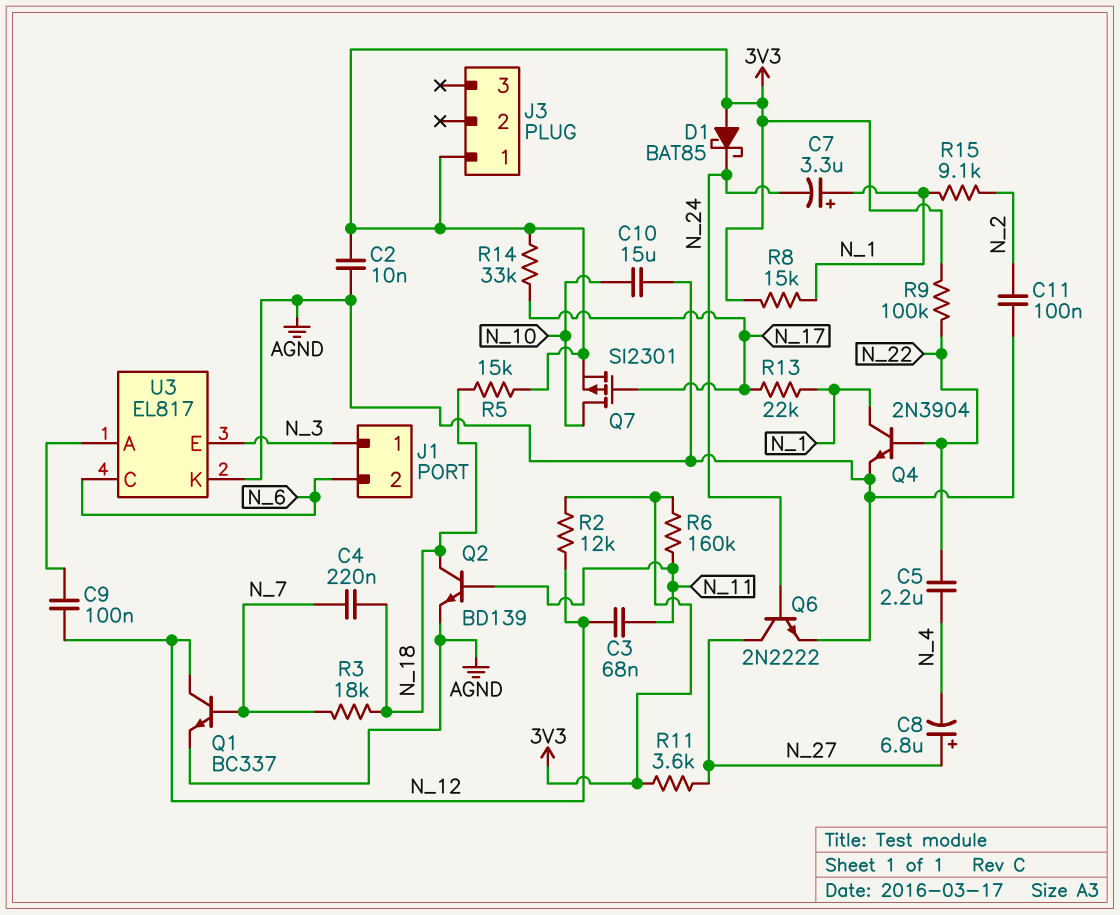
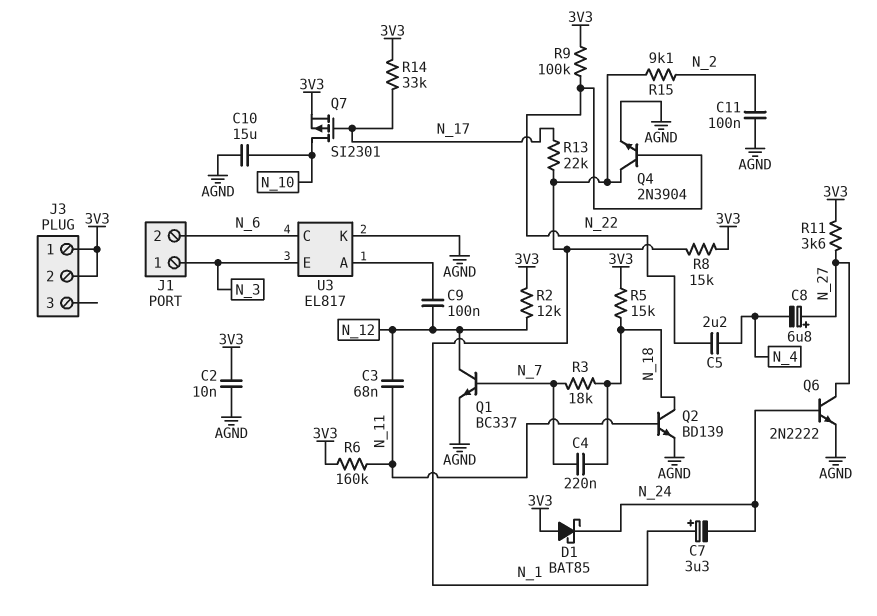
J3 pin 2: none -> 3V3

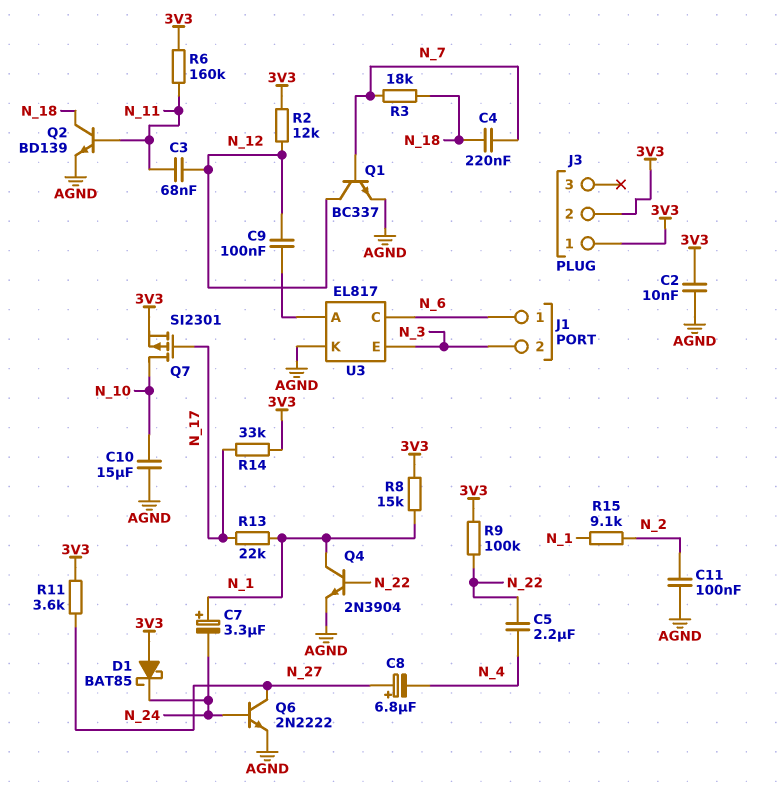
J1 pin 1: N_3 -> N_6
J1 pin 2: N_6 -> N_3
R5: 15k (3V3, N_18) -> none

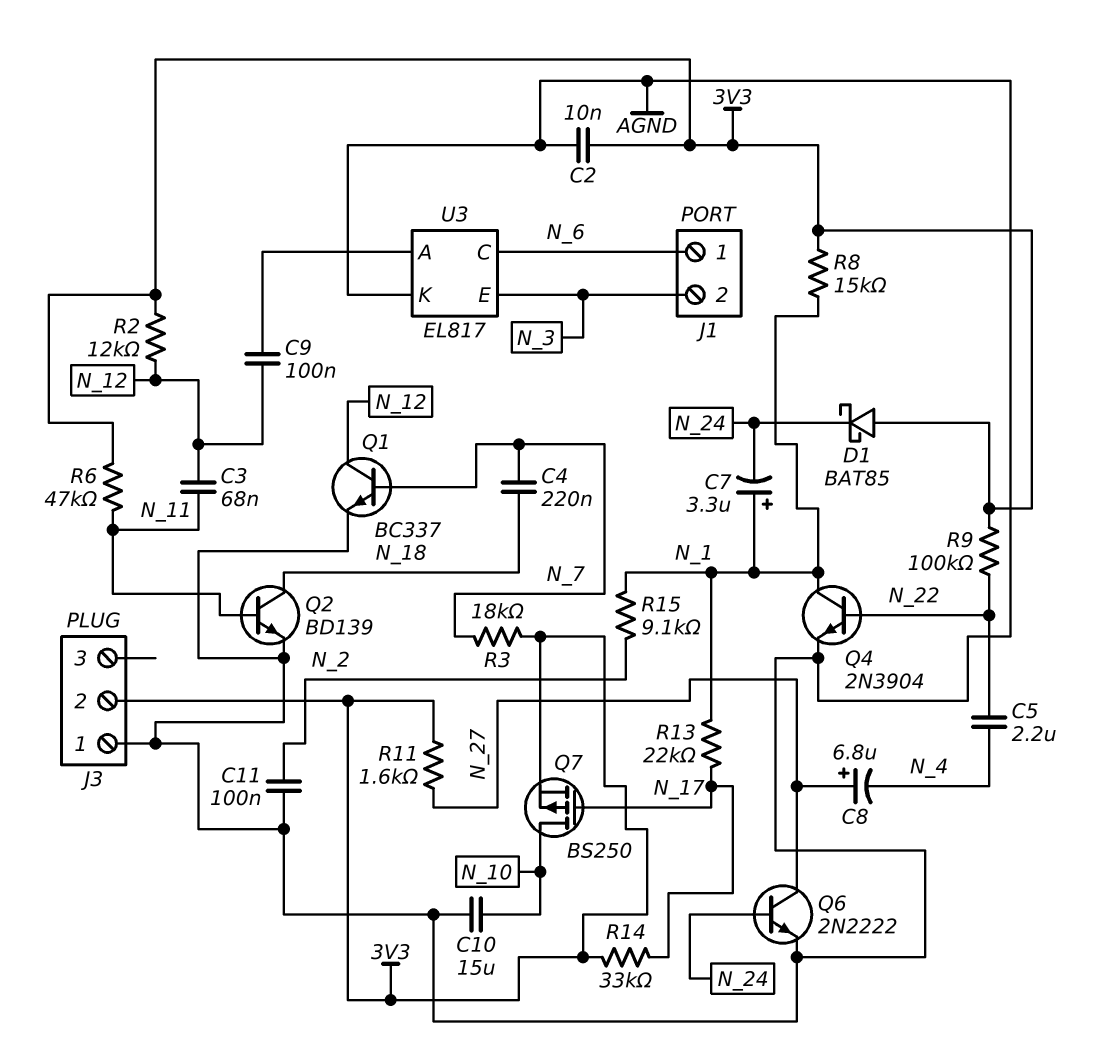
J3 pin 1: 3V3 -> AGND
Q7: PMOS SI2301 (G N_17, D N_10, S 3V3) -> PMOS BS250 (G N_17, D N_10, S 3V3)
R3: 18k (N_7, N_18) -> 18k (3V3, N_7)
R6: 160k (3V3, N_11) -> 47k (3V3, N_11)
R11: 3.6k (3V3, N_27) -> 1.6k (3V3, N_27)

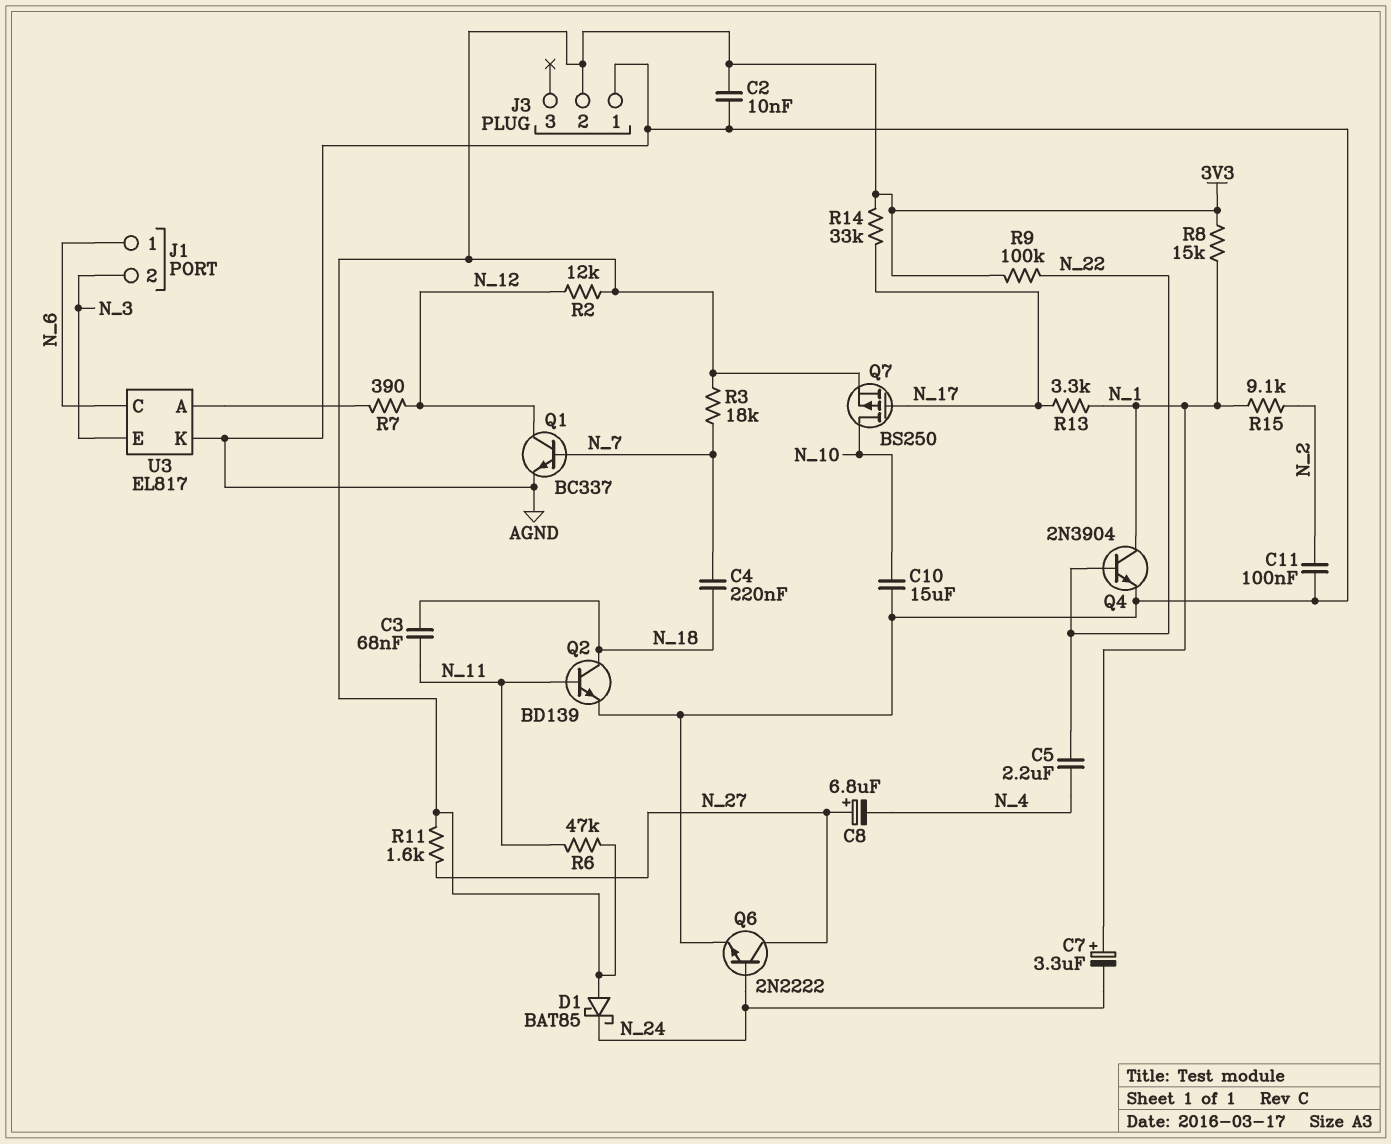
C3: 68nF (N_11, N_12) -> 68nF (N_11, N_18)
C9: 100nF (N_12, U3/A) -> none
R7: none -> 390 (N_12, U3/A)
R13: 22k (N_1, N_17) -> 3.3k (N_1, N_17)

